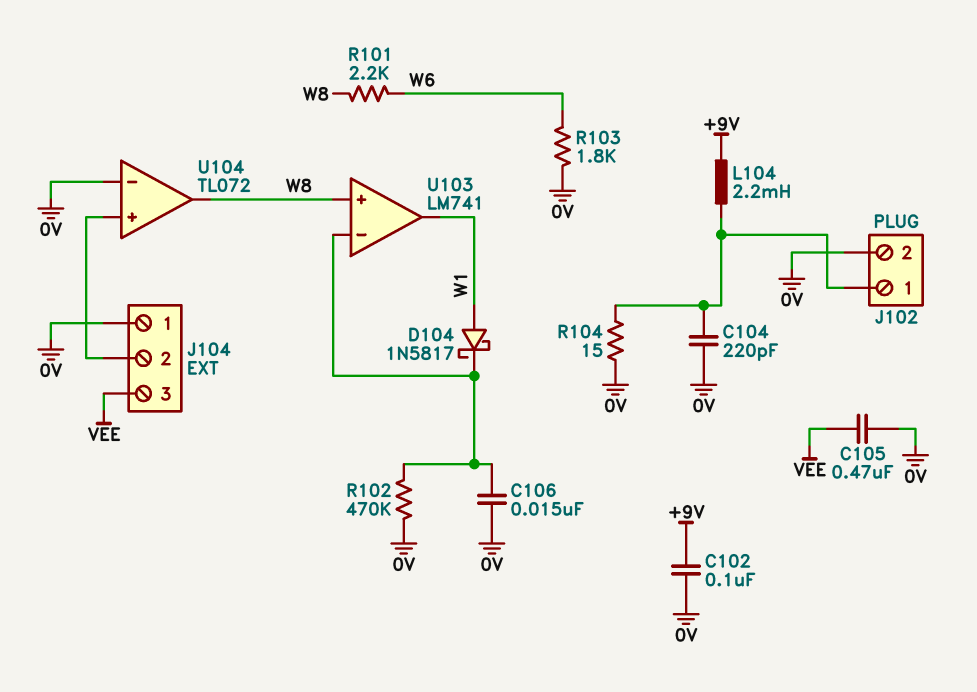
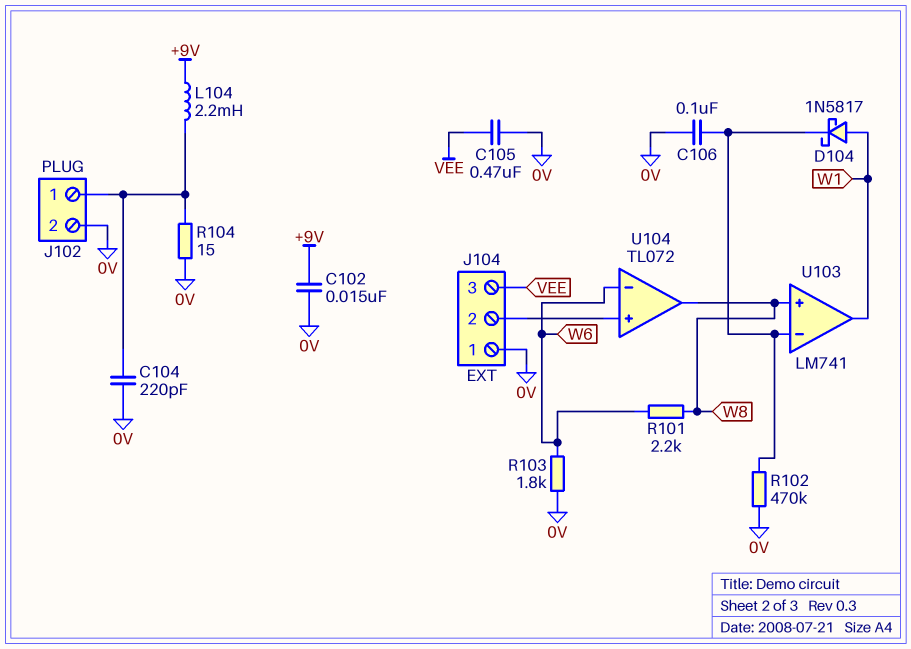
C102: 100nF (+9V, 0V) -> 15nF (+9V, 0V)
C106: 15nF (0V, U103/in-) -> 100nF (0V, U103/in-)
U104 pin in-: 0V -> W6

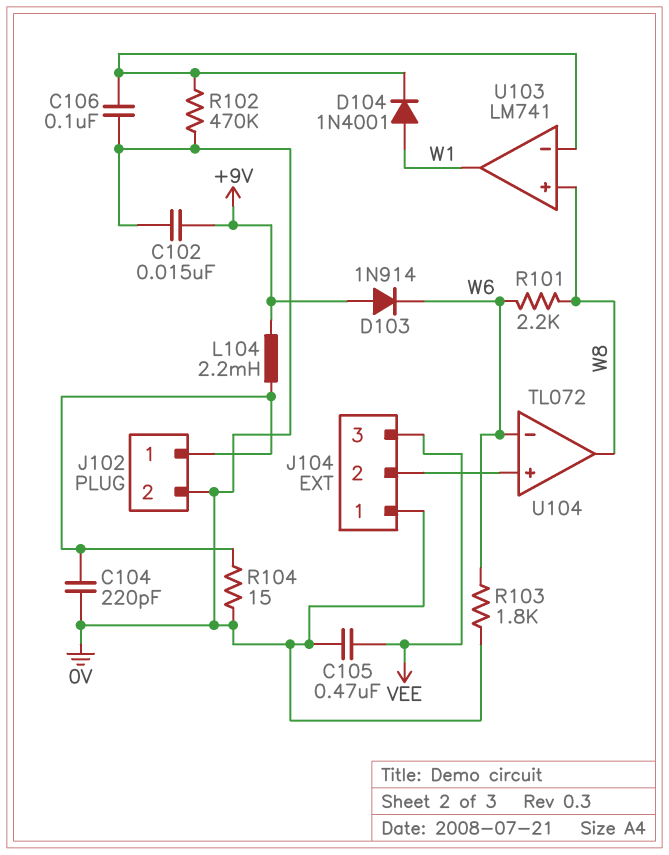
D103: none -> diode 1N914 (A +9V, K W6)
D104: schottky 1N5817 (A W1, K U103/in-) -> diode 1N4001 (A W1, K U103/in-)

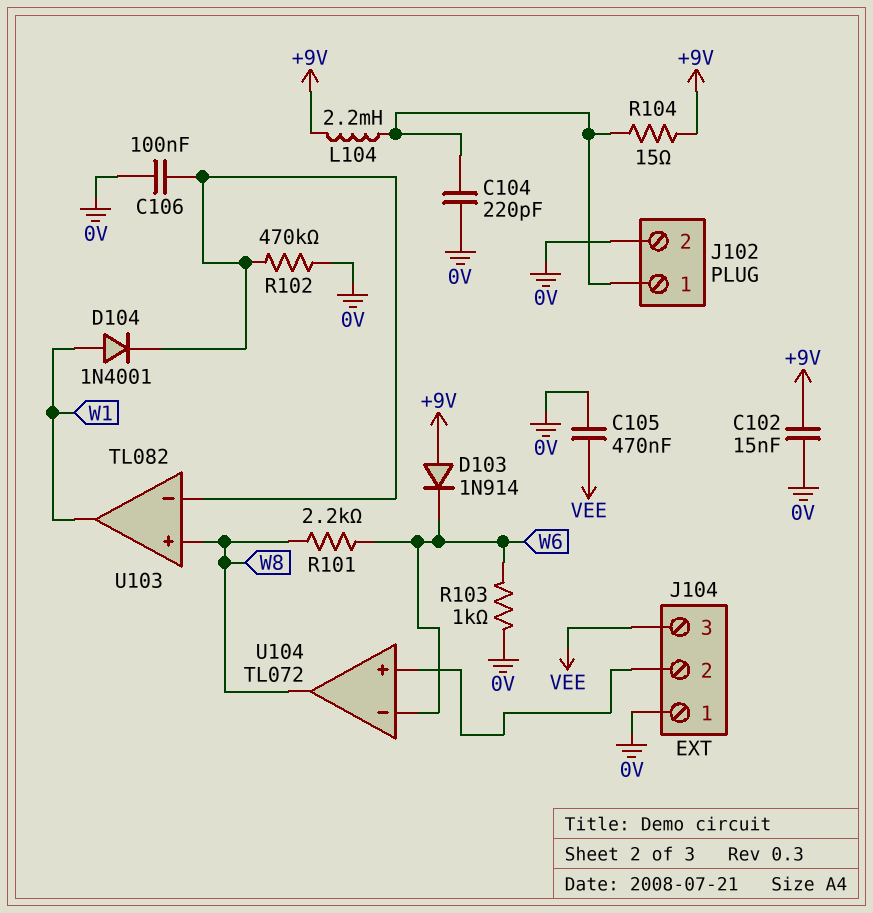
R103: 1.8k (0V, W6) -> 1k (0V, W6)
R104: 15 (0V, J102/1) -> 15 (+9V, J102/1)
U103: LM741 -> TL082

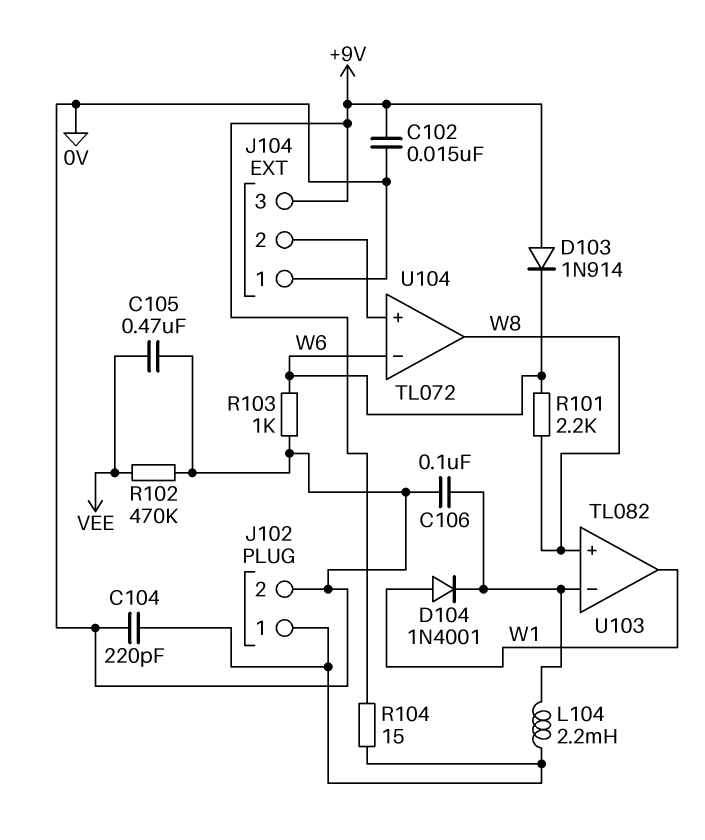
J104 pin 3: VEE -> +9V
L104: 2.2mH (+9V, J102/1) -> 2.2mH (J102/1, U103/in-)
R102: 470k (0V, U103/in-) -> 470k (0V, VEE)

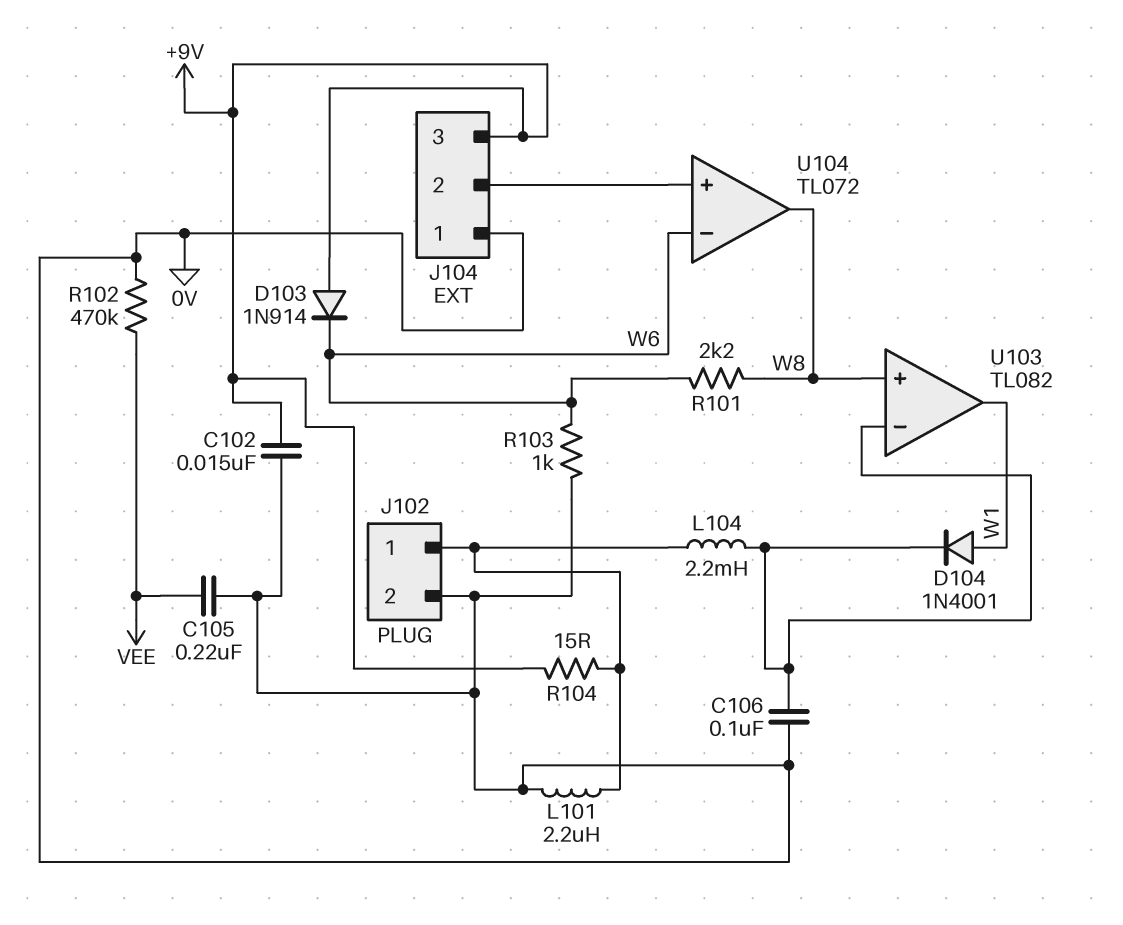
C104: 220pF (0V, J102/1) -> none
C105: 470nF (0V, VEE) -> 220nF (0V, VEE)
L101: none -> 2.2uH (0V, J102/1)

